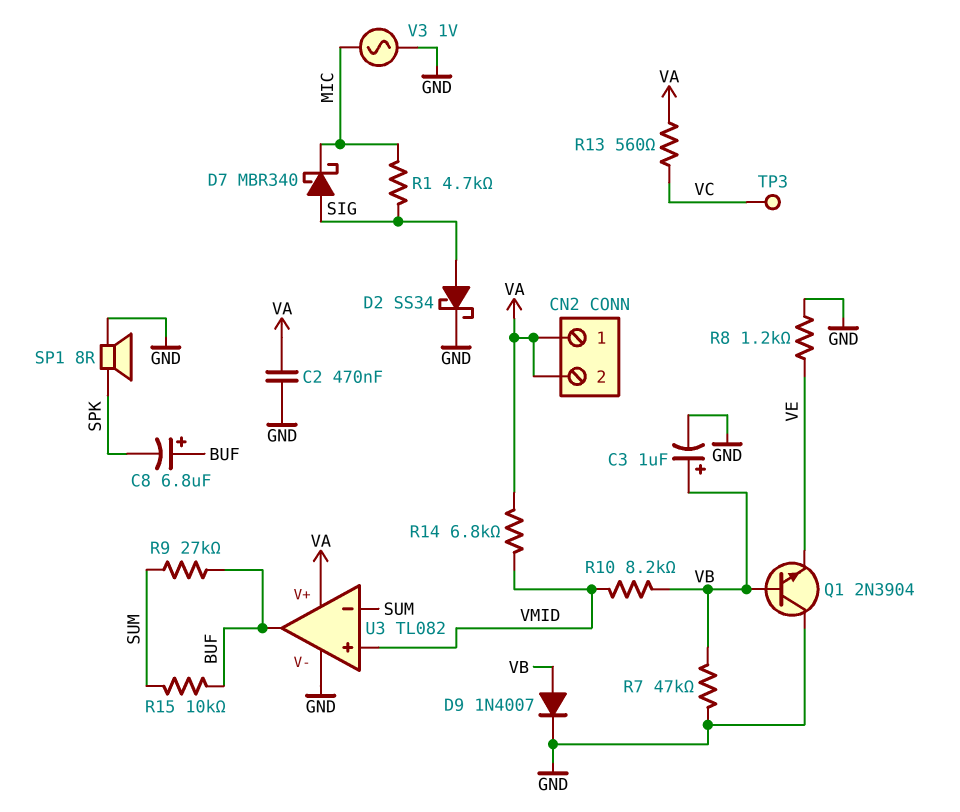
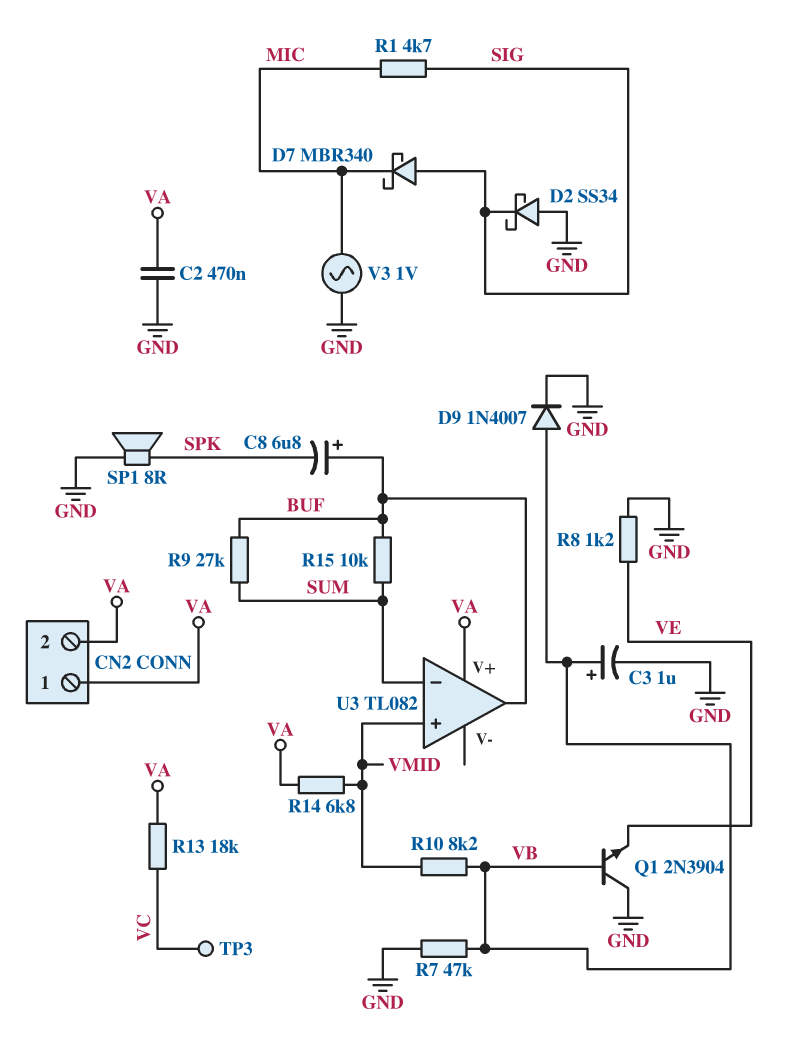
D2: schottky SS34 (A SIG, K GND) -> schottky SS34 (A GND, K SIG)
R13: 560 (VA, VC) -> 18k (VA, VC)
U3 pin V-: GND -> none

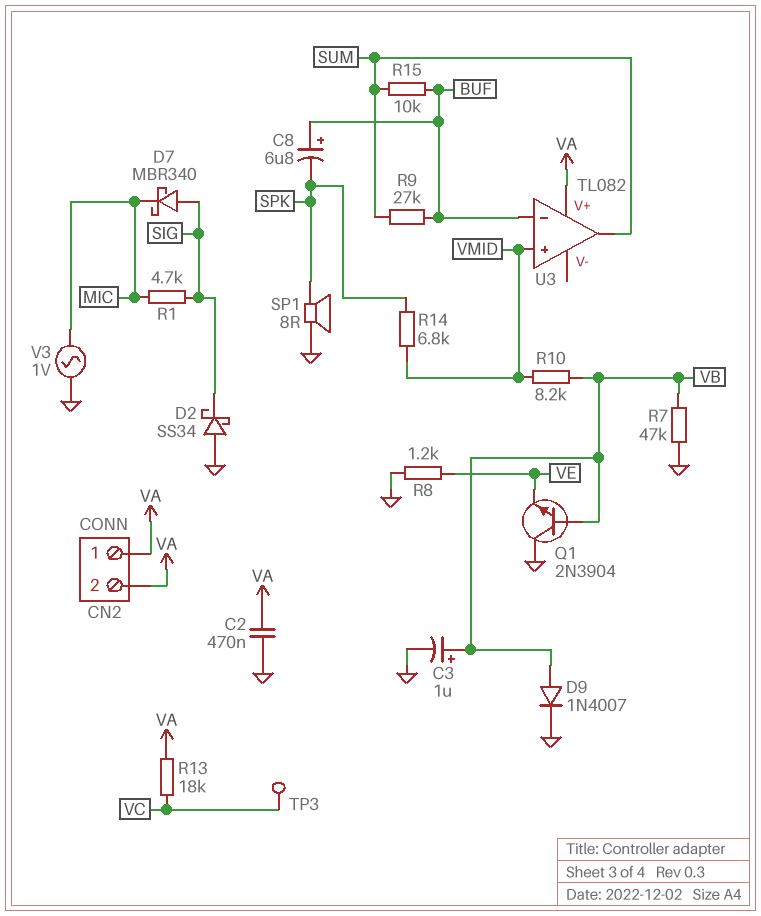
R14: 6.8k (VA, VMID) -> 6.8k (SPK, VMID)
U3 pin in-: SUM -> BUF
U3 pin out: BUF -> SUM

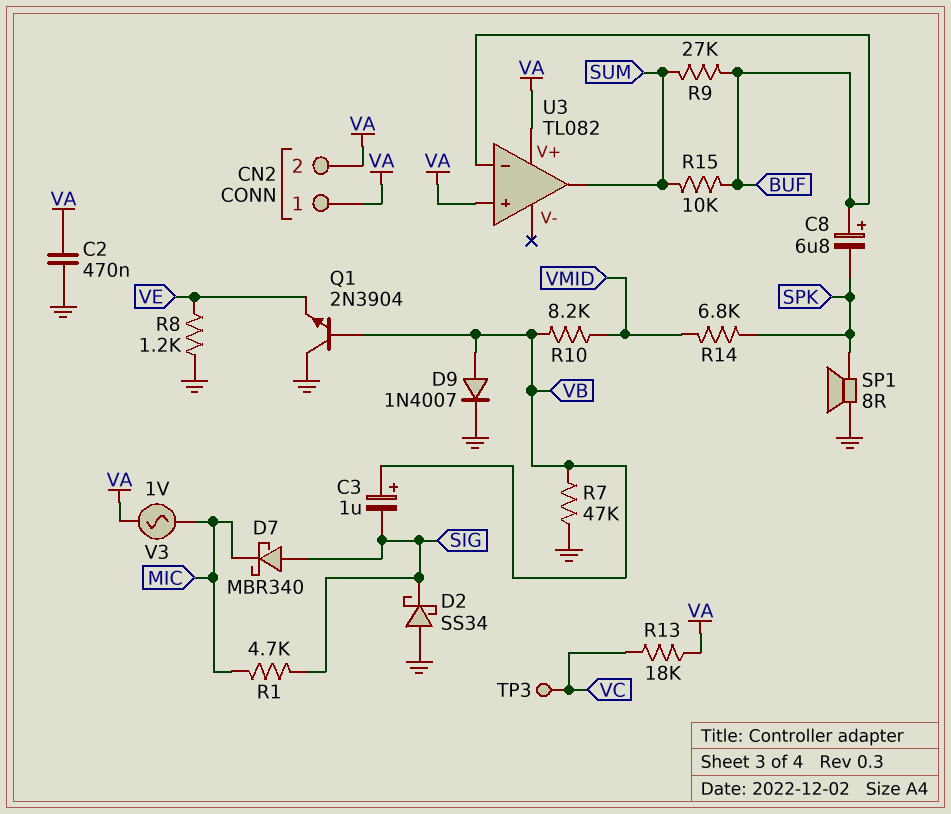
C3: 1uF (plus VB, minus GND) -> 1uF (plus VB, minus SIG)
U3 pin in+: VMID -> VA
V3: AC 1V (GND, MIC) -> AC 1V (MIC, VA)

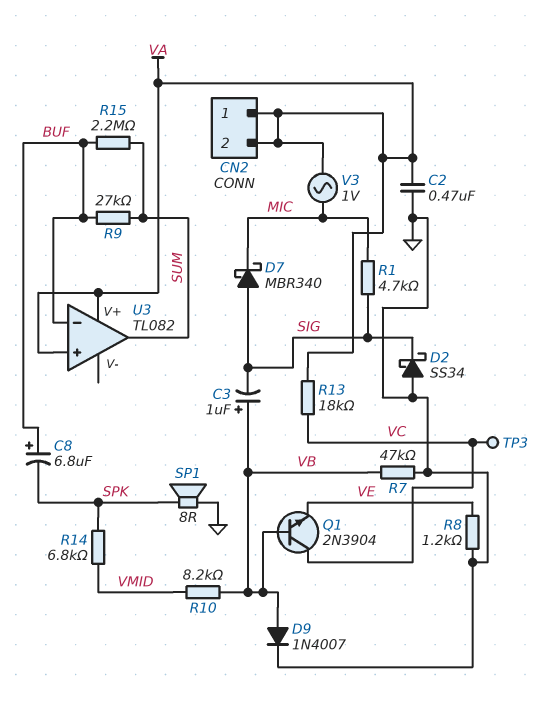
Q1: NPN 2N3904 (B VB, C GND, E VE) -> NPN 2N3904 (B VB, C VC, E VE)
R15: 10k (BUF, SUM) -> 2.2M (BUF, SUM)

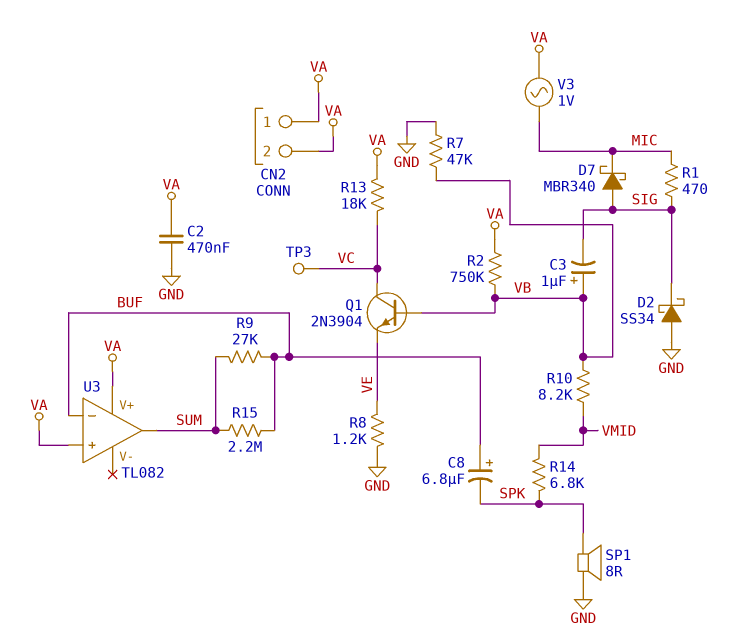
D9: diode 1N4007 (A VB, K GND) -> none
R1: 4.7k (MIC, SIG) -> 470 (MIC, SIG)
R2: none -> 750k (VA, VB)

